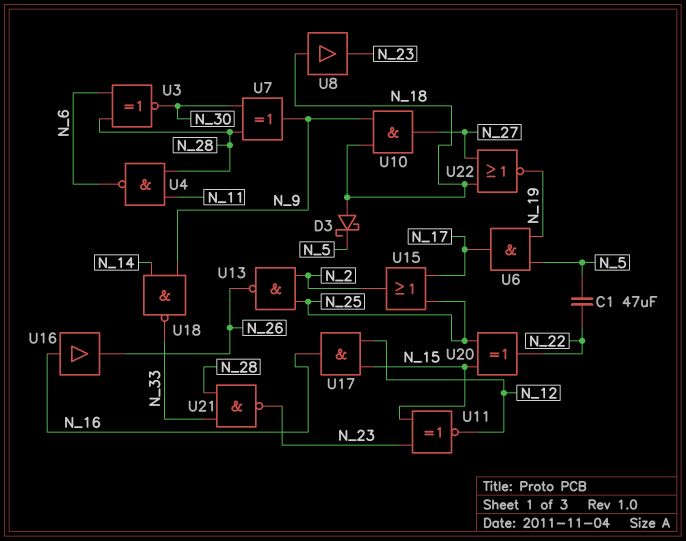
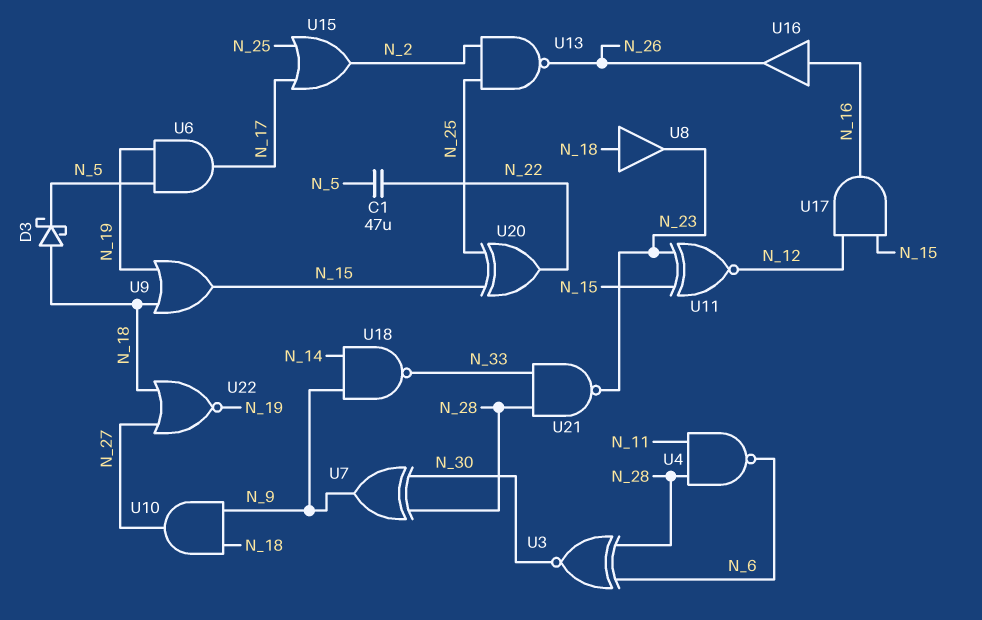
U9: none -> OR (in N_18, in N_19, out N_15)

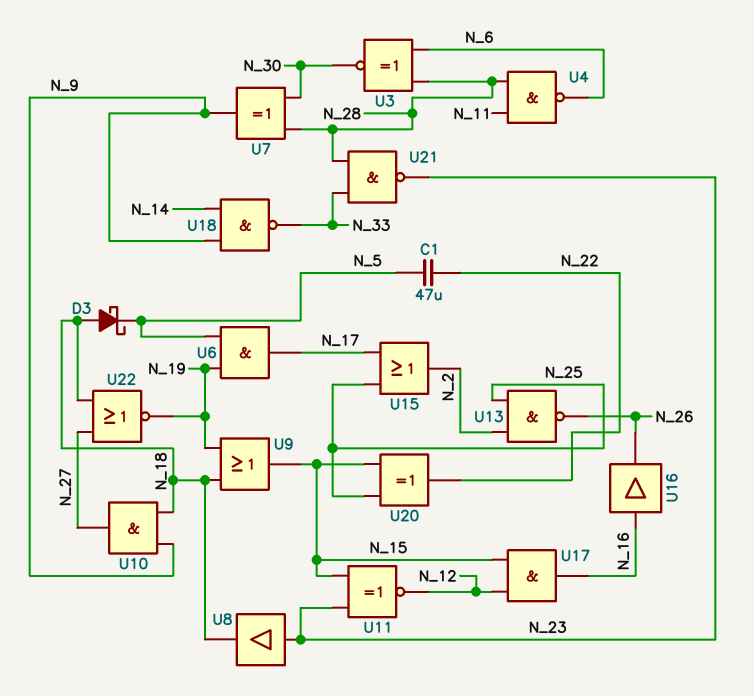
U8: buffer (in N_18, out N_23) -> buffer (in N_23, out N_18)

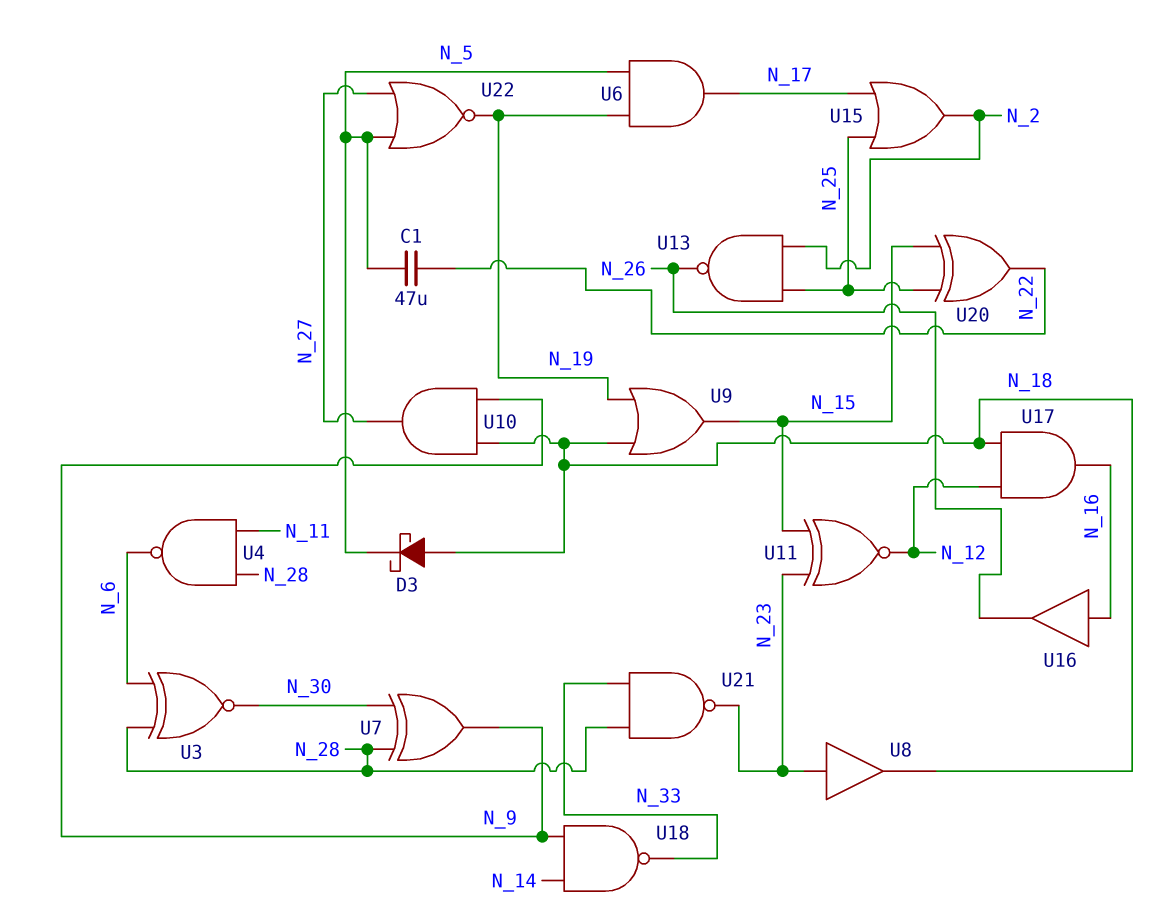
U17: AND (in N_12, in N_15, out N_16) -> AND (in N_12, in N_18, out N_16)
U22: NOR (in N_18, in N_27, out N_19) -> NOR (in N_5, in N_27, out N_19)

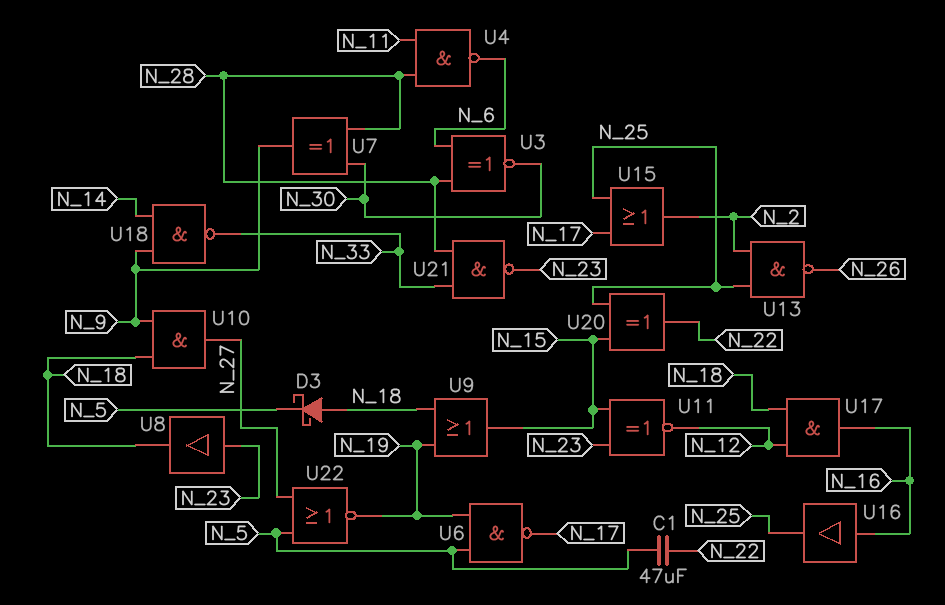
U6: AND (in N_5, in N_19, out N_17) -> NAND (in N_5, in N_19, out N_17)
U16: buffer (in N_16, out N_26) -> buffer (in N_16, out N_25)

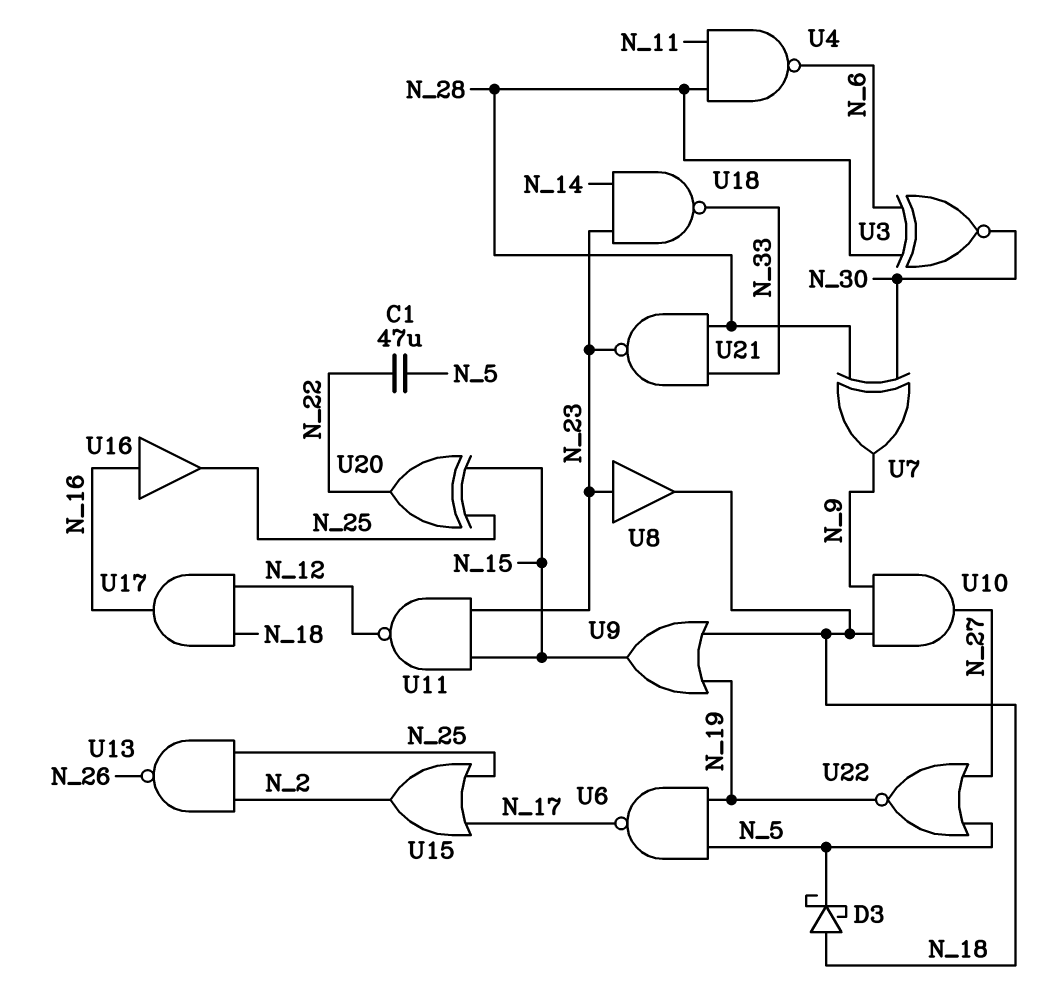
U11: XNOR (in N_15, in N_23, out N_12) -> NAND (in N_15, in N_23, out N_12)
U18: NAND (in N_9, in N_14, out N_33) -> NAND (in N_14, in N_23, out N_33)

